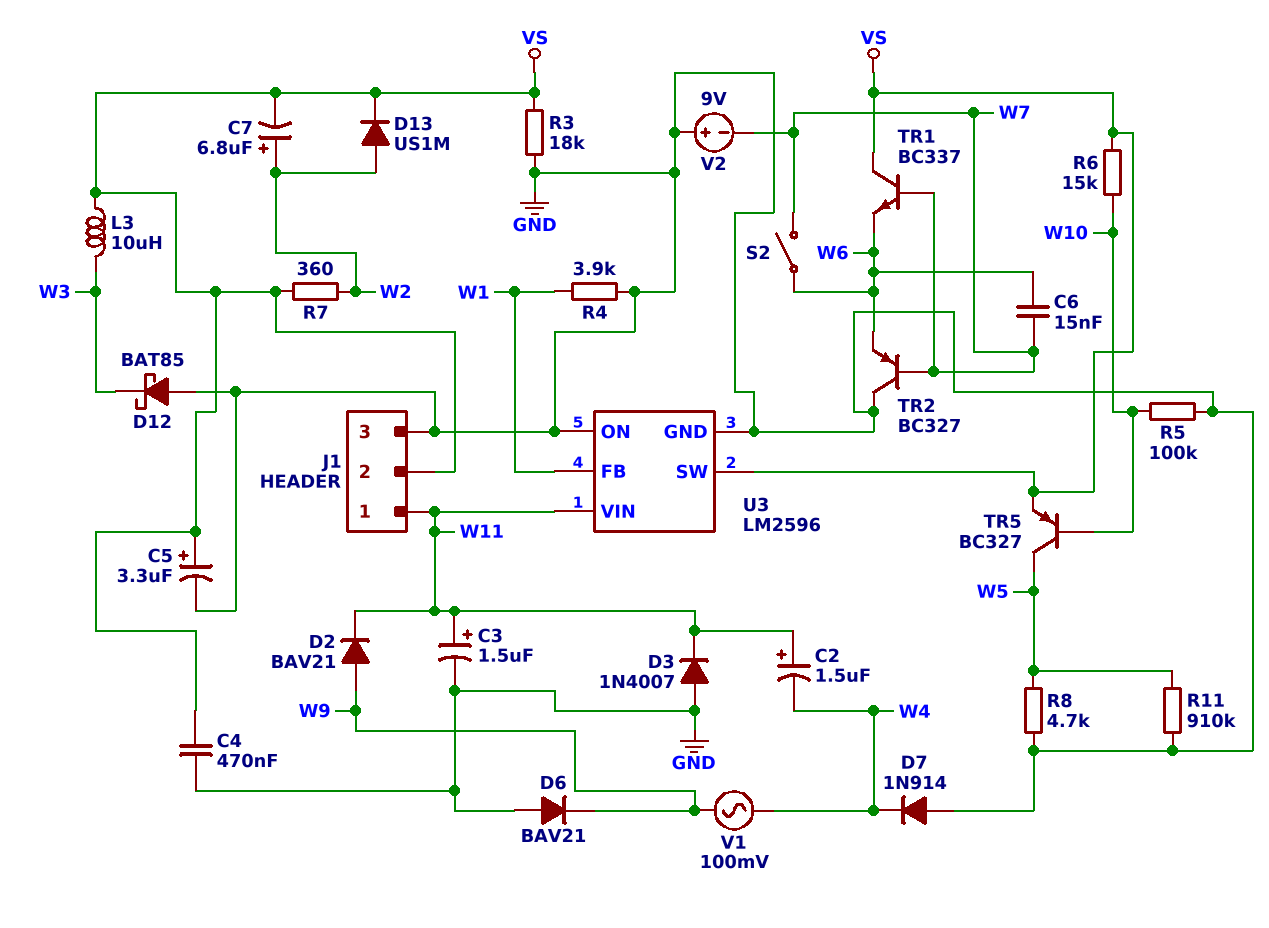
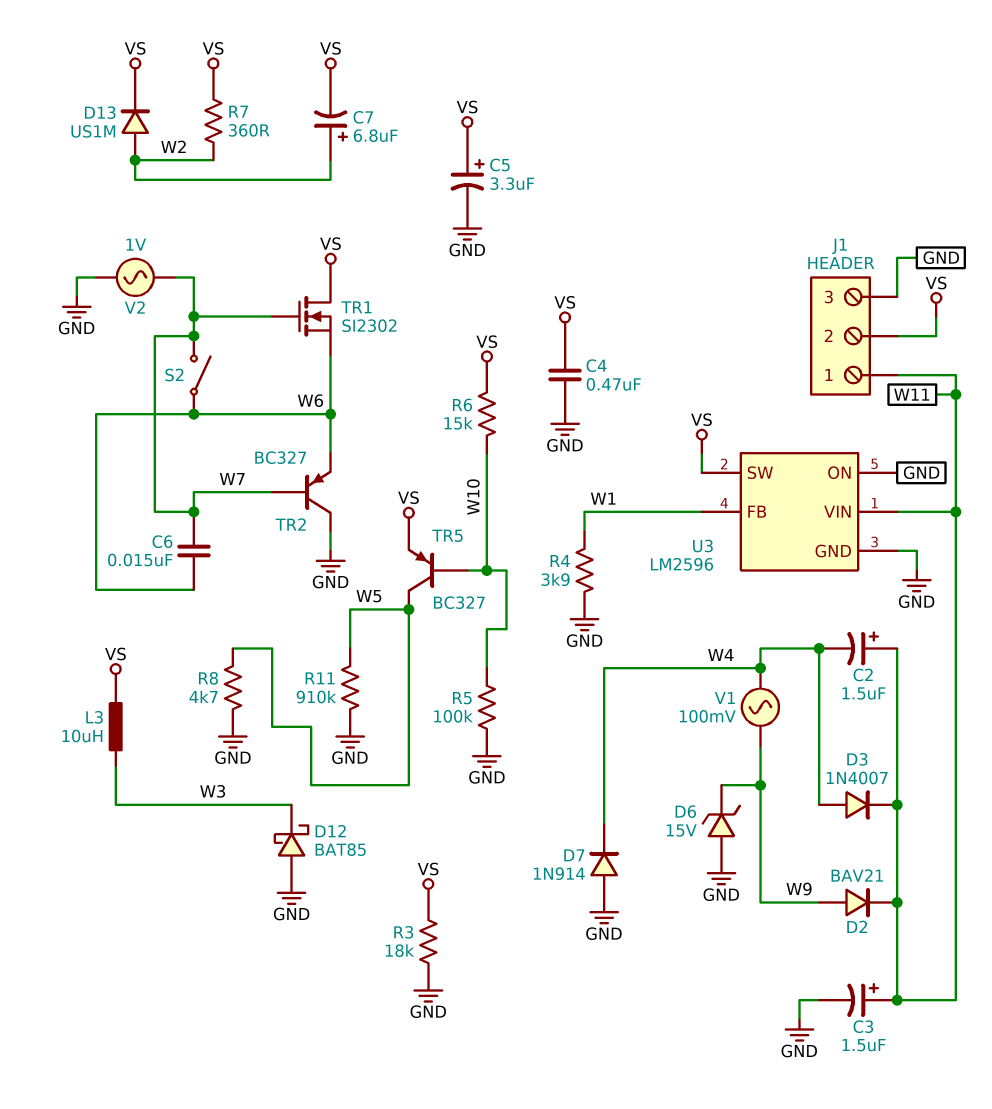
D3: diode 1N4007 (A GND, K W11) -> diode 1N4007 (A W4, K W11)
D6: diode BAV21 (A GND, K W9) -> zener 15V (A GND, K W9)
TR1: NPN BC337 (B W7, C VS, E W6) -> NMOS SI2302 (G W7, D VS, S W6)
V2: 9V (plus GND, minus W7) -> AC 1V (GND, W7)

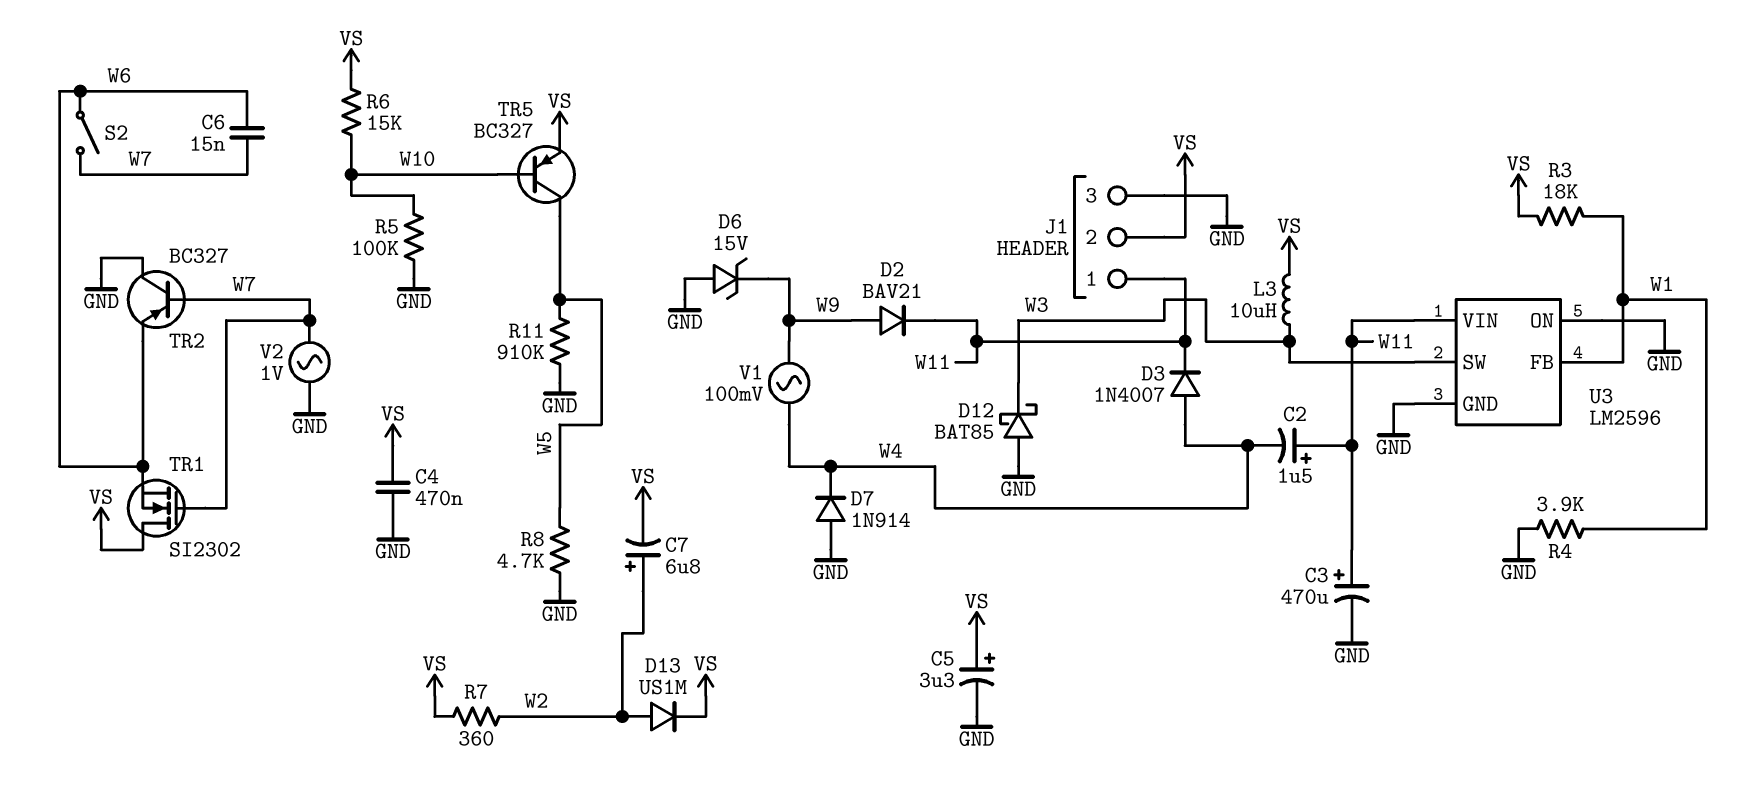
C3: 1.5uF (plus W11, minus GND) -> 470uF (plus W11, minus GND)
R3: 18k (GND, VS) -> 18k (VS, W1)
U3 pin SW: VS -> W3

